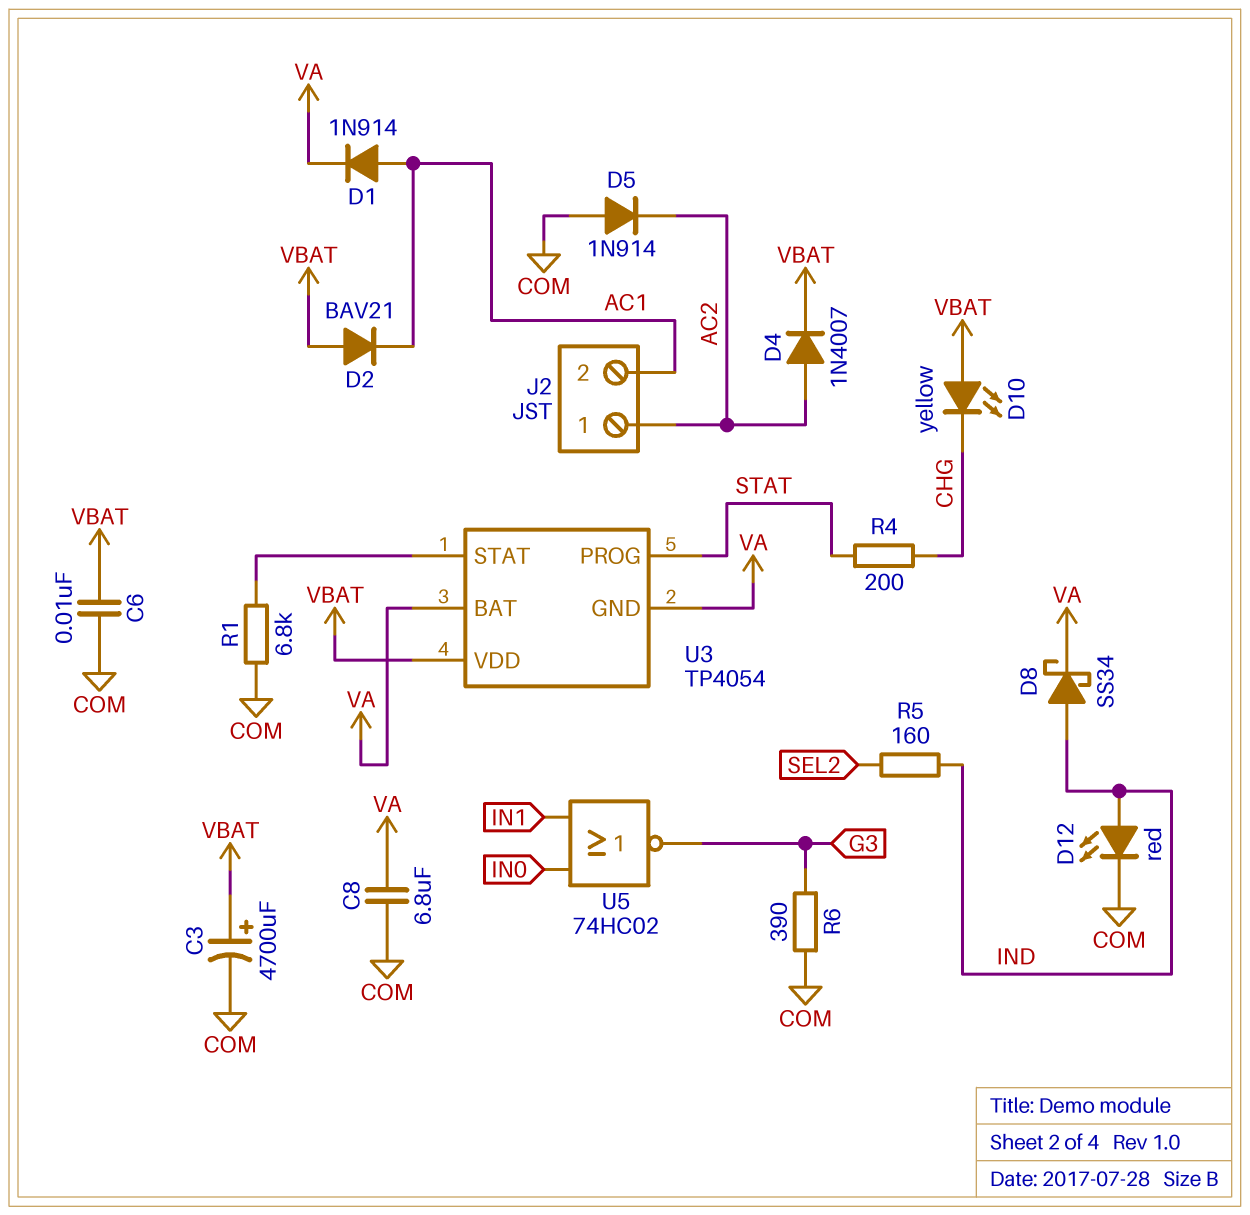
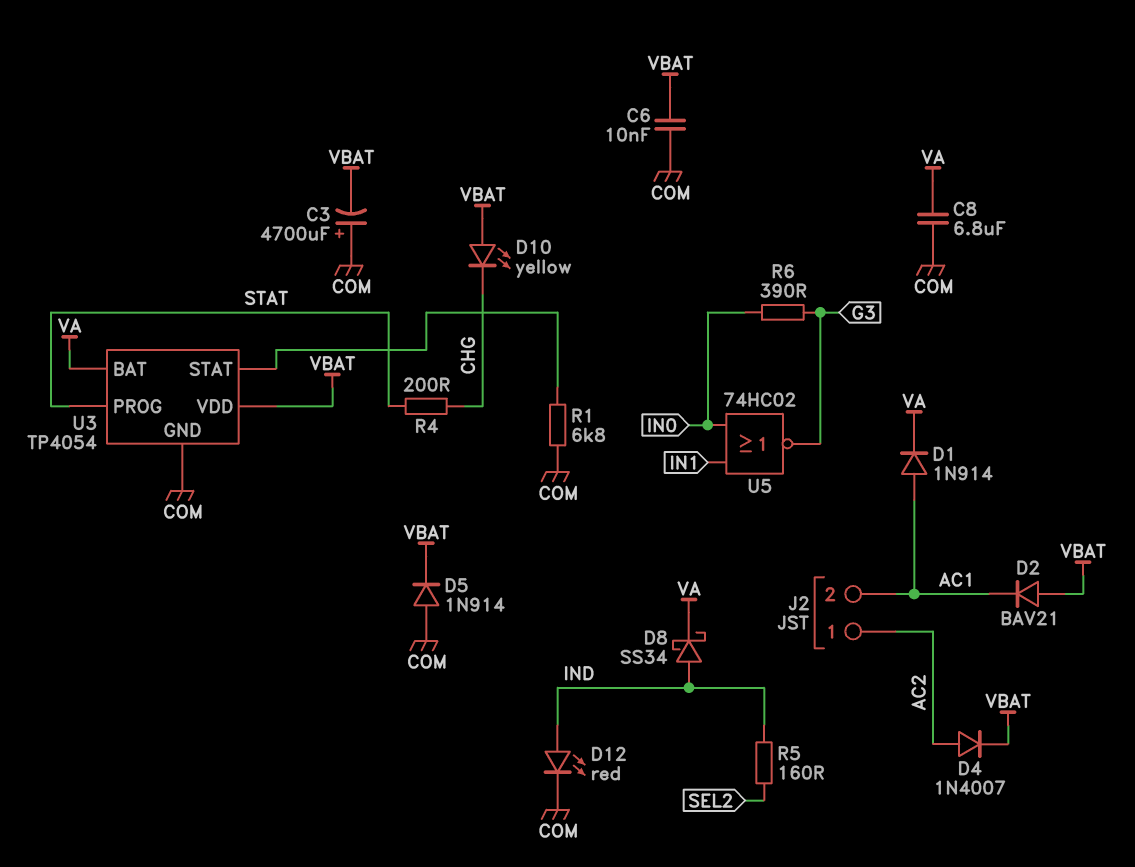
C3: 4700uF (plus VBAT, minus COM) -> 4700uF (plus COM, minus VBAT)
D5: diode 1N914 (A COM, K AC2) -> diode 1N914 (A COM, K VBAT)
R6: 390 (COM, G3) -> 390 (G3, IN0)
U3 pin GND: VA -> COM

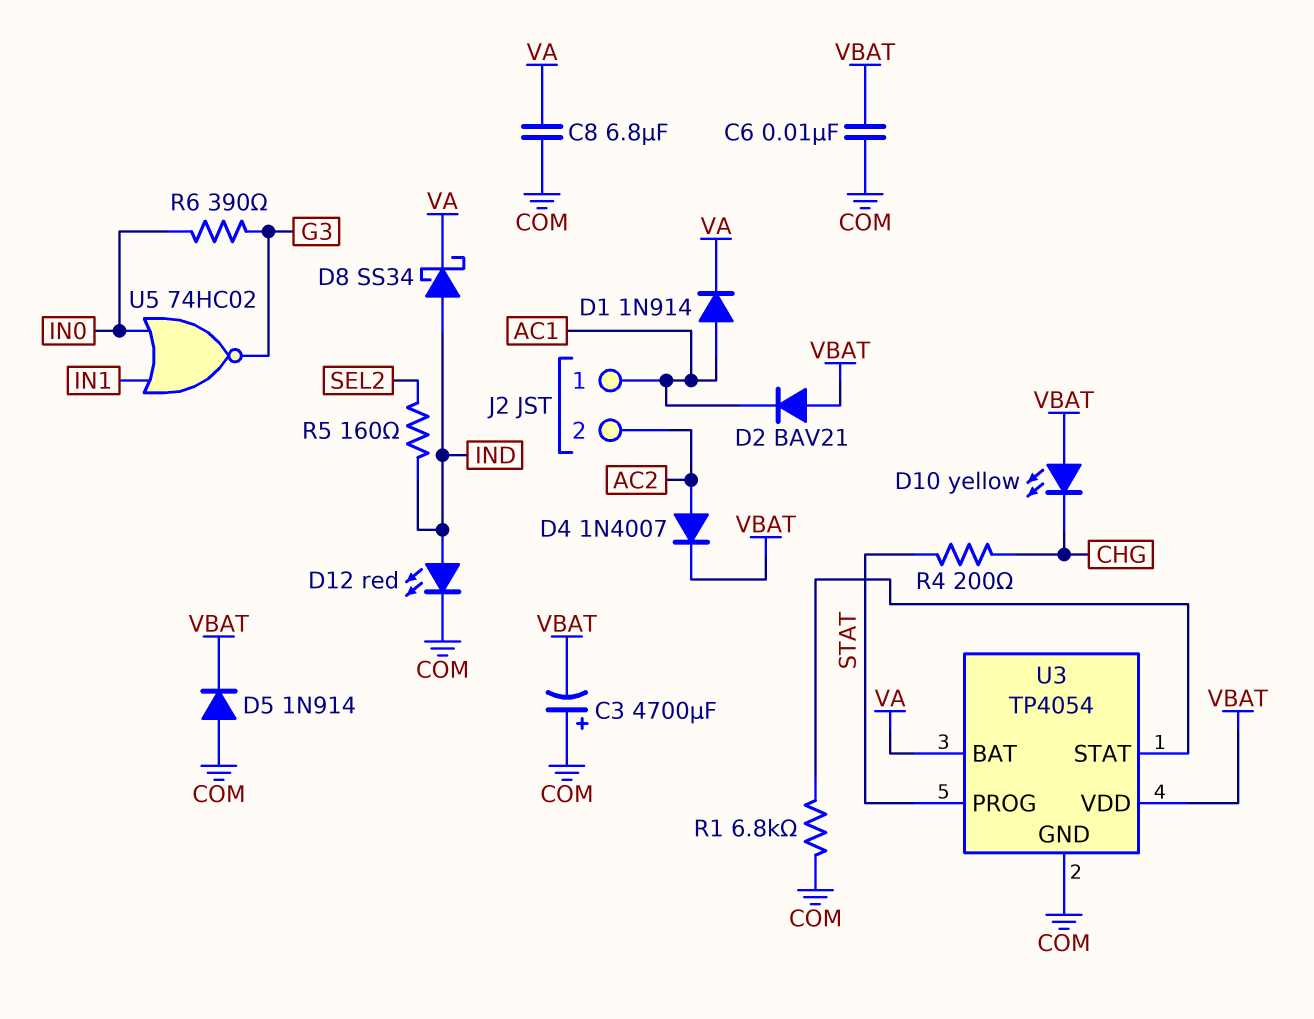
J2 pin 1: AC2 -> AC1
J2 pin 2: AC1 -> AC2

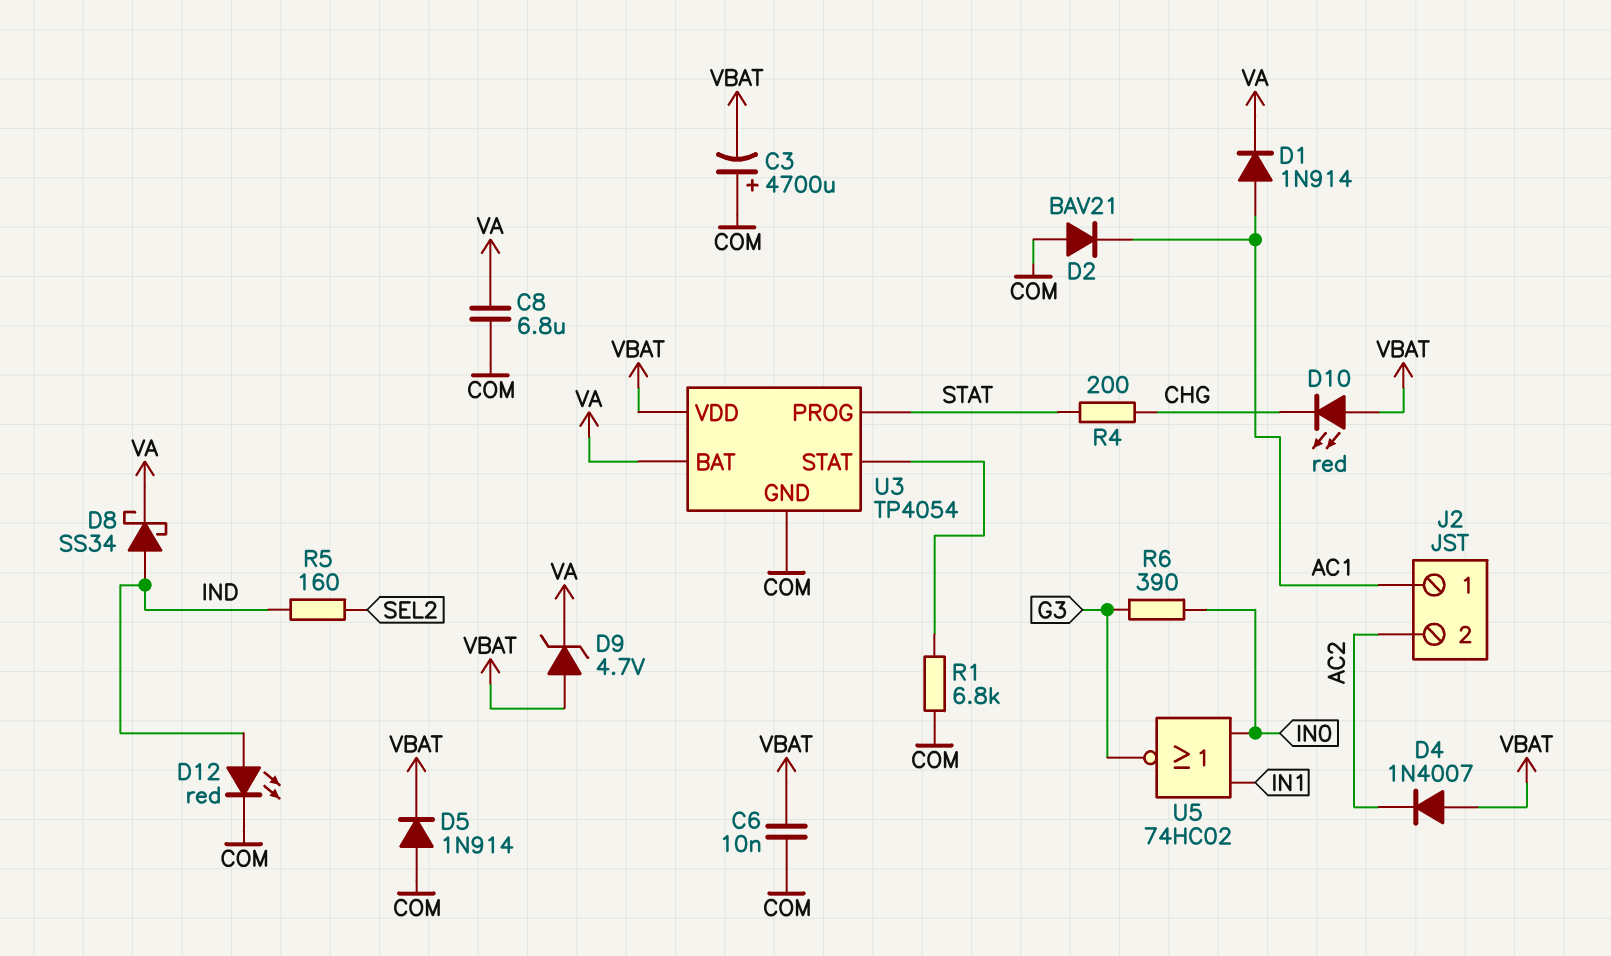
D2: diode BAV21 (A VBAT, K AC1) -> diode BAV21 (A COM, K AC1)
D4: diode 1N4007 (A AC2, K VBAT) -> diode 1N4007 (A VBAT, K AC2)
D9: none -> zener 4.7V (A VBAT, K VA)
D10: LED yellow (A VBAT, K CHG) -> LED red (A VBAT, K CHG)

